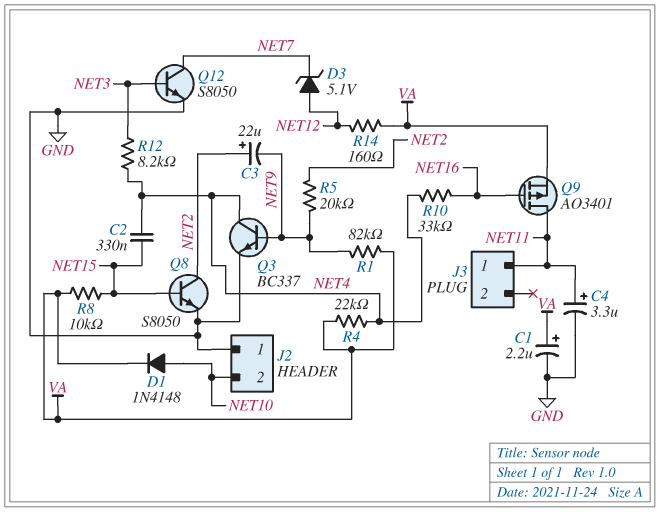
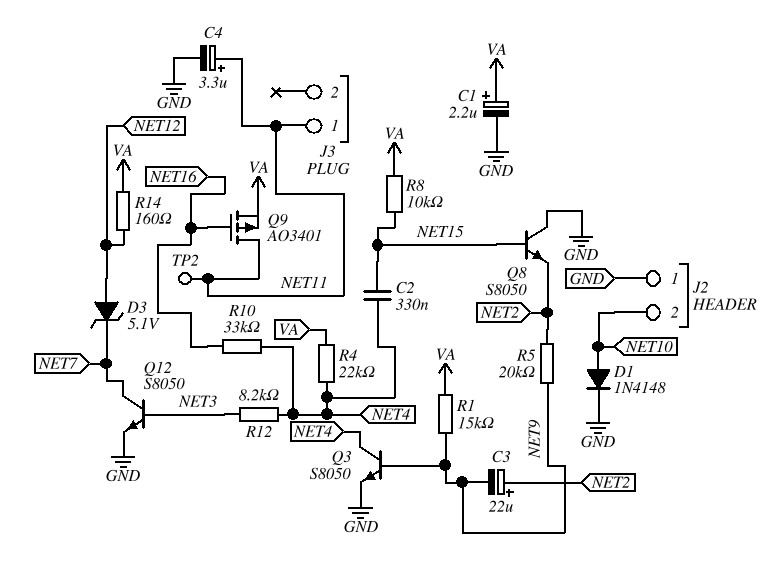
D1: diode 1N4148 (A NET10, K VA) -> diode 1N4148 (A NET10, K GND)
Q3: NPN BC337 (B NET9, C NET4, E GND) -> NPN S8050 (B NET9, C NET4, E GND)
Q8: NPN S8050 (B NET15, C NET2, E GND) -> NPN S8050 (B NET15, C GND, E NET2)
R1: 82k (NET9, VA) -> 15k (NET9, VA)
TP2: none -> test point (NET11)

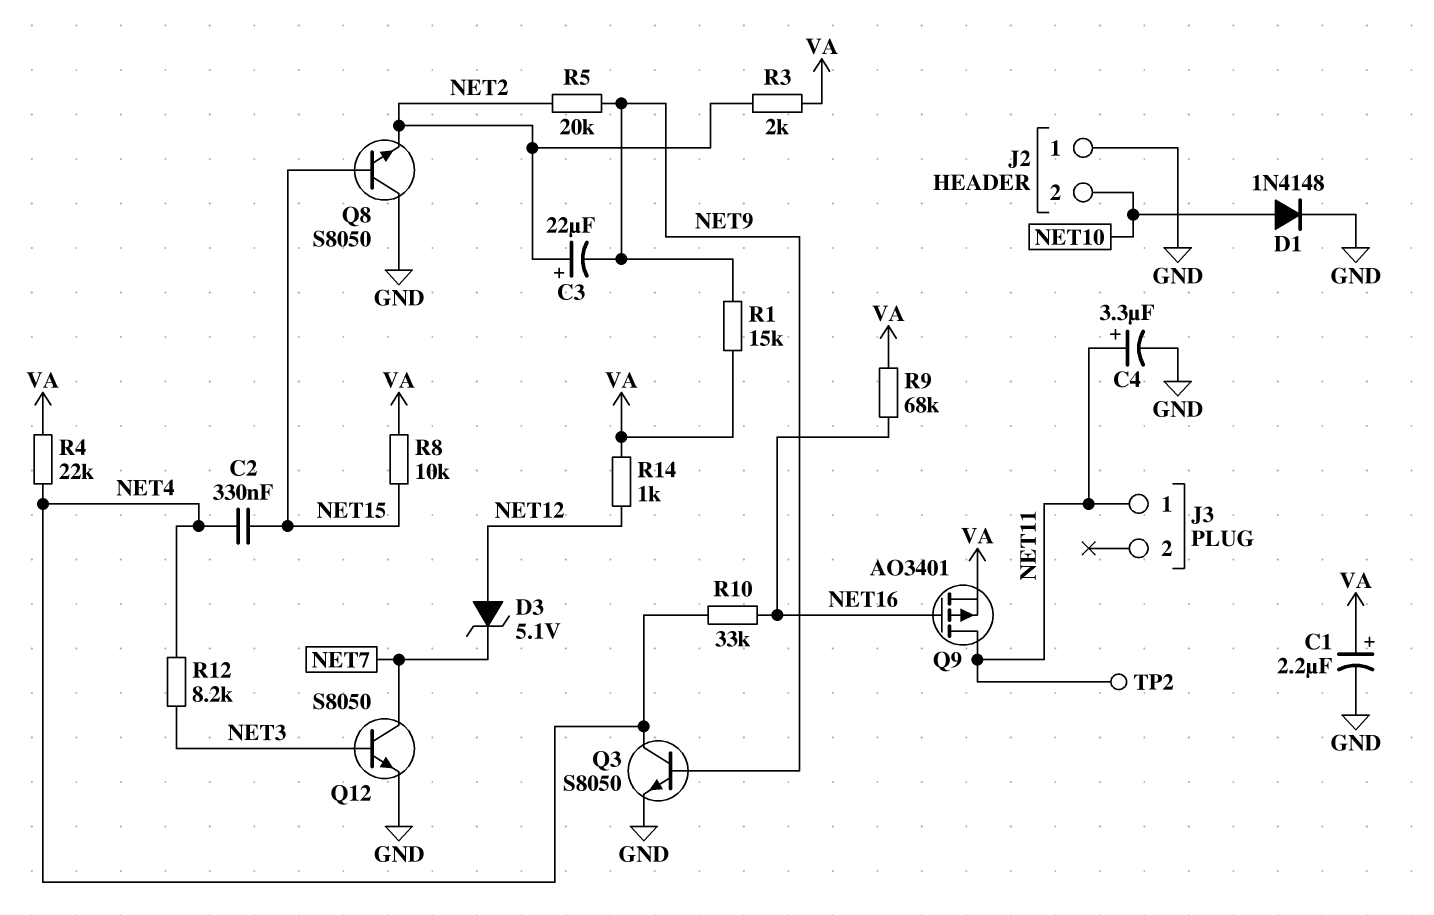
R3: none -> 2k (NET2, VA)
R9: none -> 68k (NET16, VA)
R14: 160 (NET12, VA) -> 1k (NET12, VA)

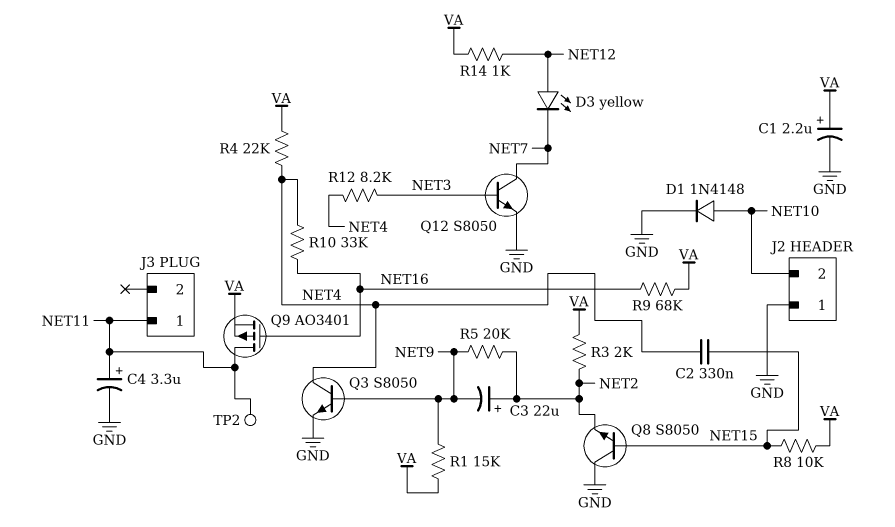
D3: zener 5.1V (A NET12, K NET7) -> LED yellow (A NET12, K NET7)

